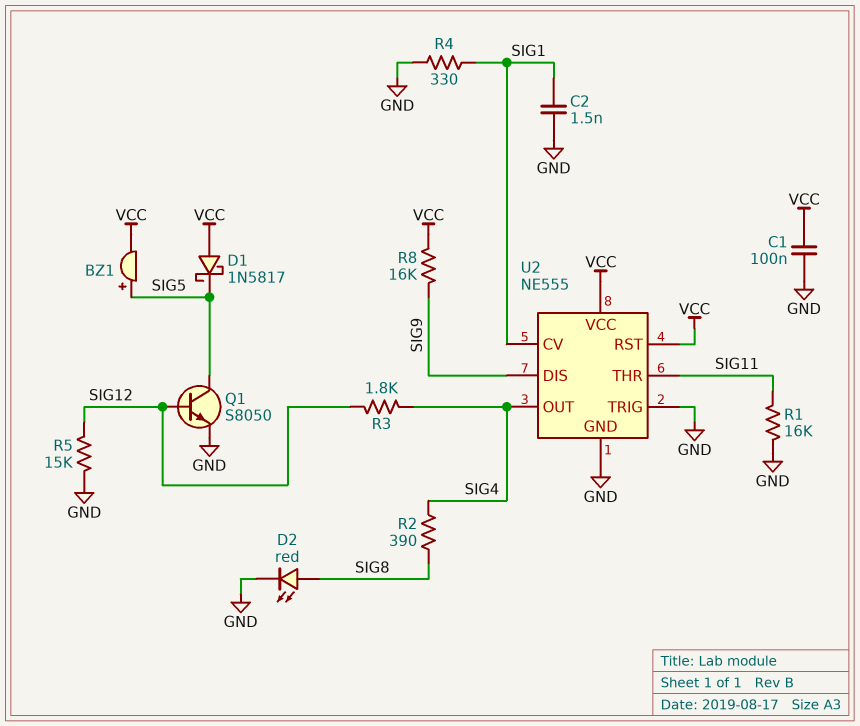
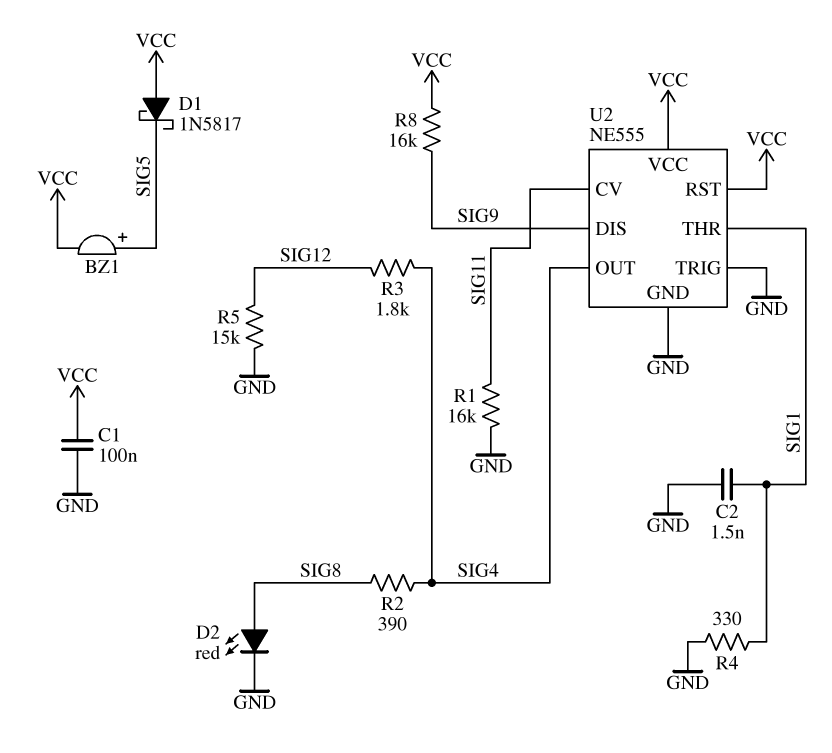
Q1: NPN S8050 (B SIG12, C SIG5, E GND) -> none
U2 pin CV: SIG1 -> SIG11
U2 pin THR: SIG11 -> SIG1

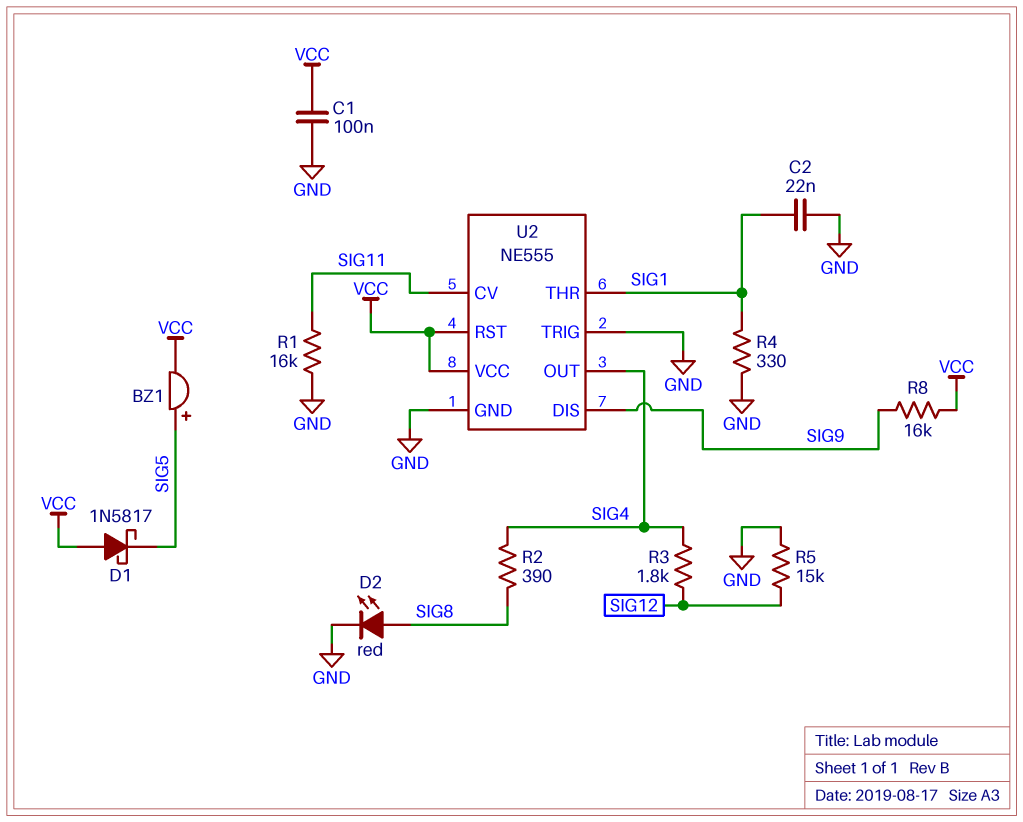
C2: 1.5nF (GND, SIG1) -> 22nF (GND, SIG1)

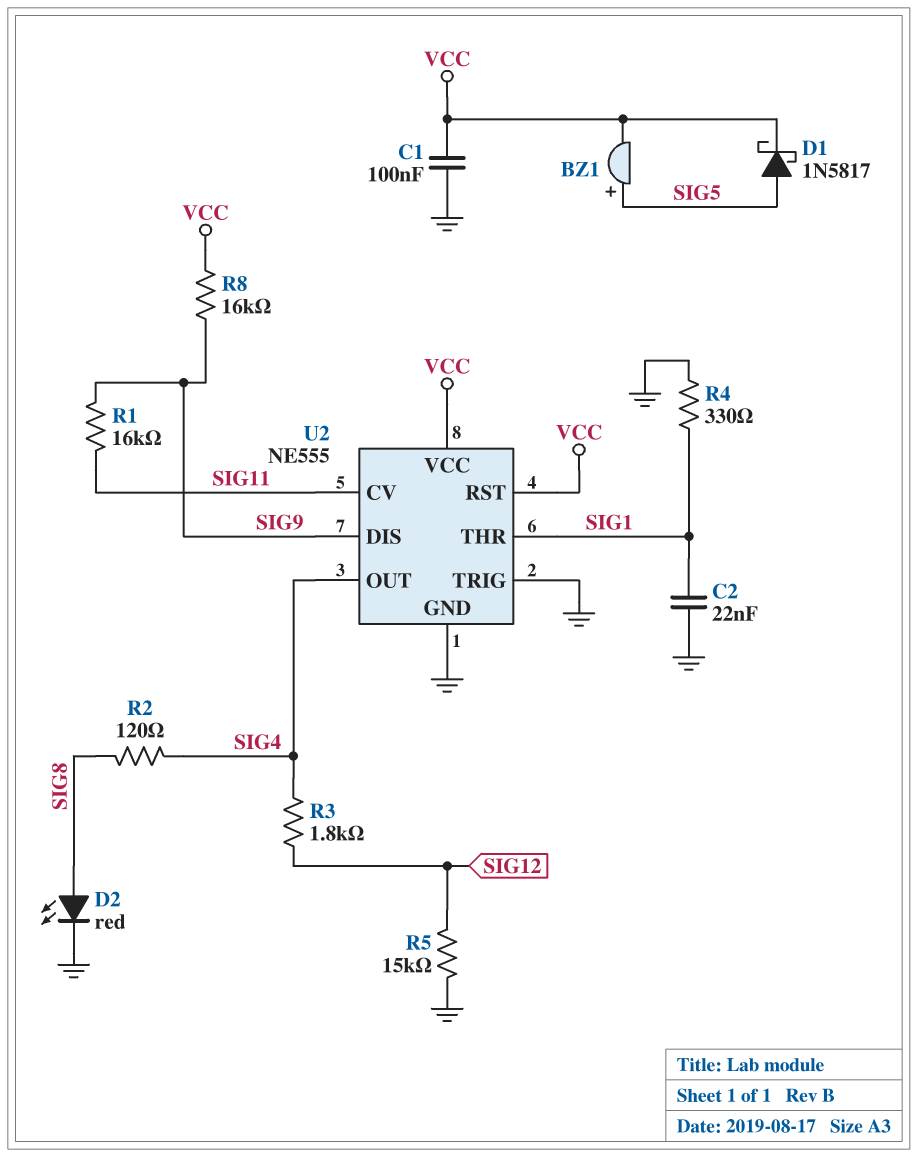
D1: schottky 1N5817 (A VCC, K SIG5) -> schottky 1N5817 (A SIG5, K VCC)
R1: 16k (GND, SIG11) -> 16k (SIG9, SIG11)
R2: 390 (SIG4, SIG8) -> 120 (SIG4, SIG8)

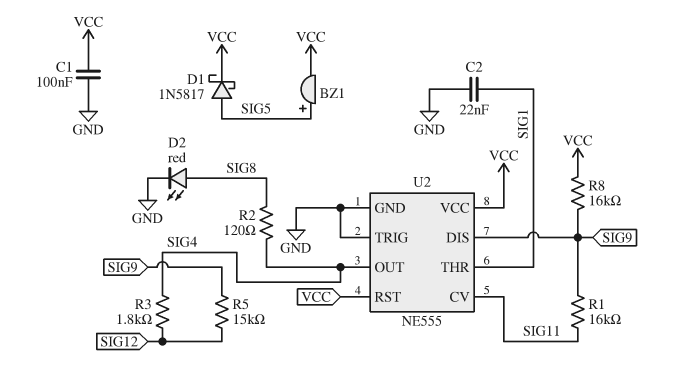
R4: 330 (GND, SIG1) -> none
R5: 15k (GND, SIG12) -> 15k (SIG9, SIG12)

